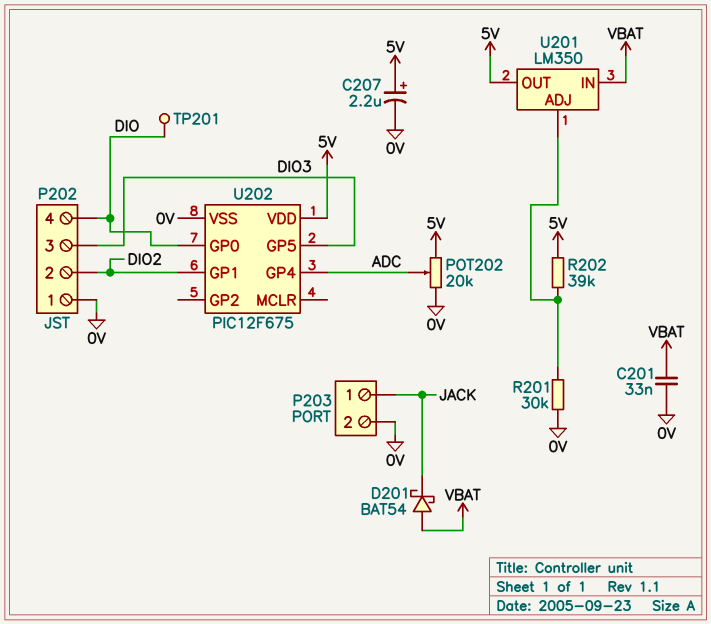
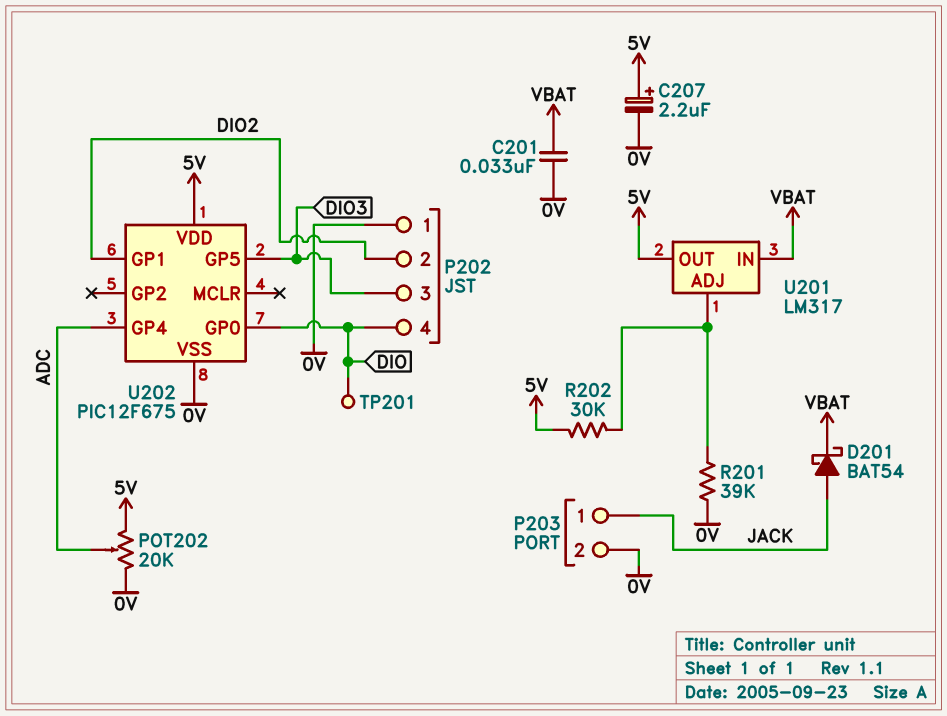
D201: schottky BAT54 (A VBAT, K JACK) -> schottky BAT54 (A JACK, K VBAT)
R201: 30k (0V, U201/ADJ) -> 39k (0V, U201/ADJ)
R202: 39k (5V, U201/ADJ) -> 30k (5V, U201/ADJ)
U201: LM350 -> LM317

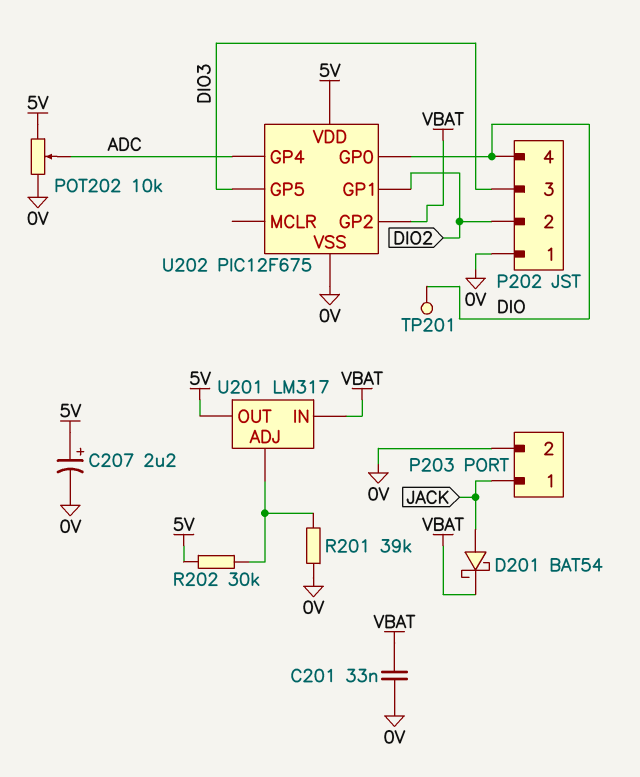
POT202: 20k (0V, 5V, wiper ADC) -> 10k (0V, 5V, wiper ADC)
U202 pin GP2: none -> VBAT

